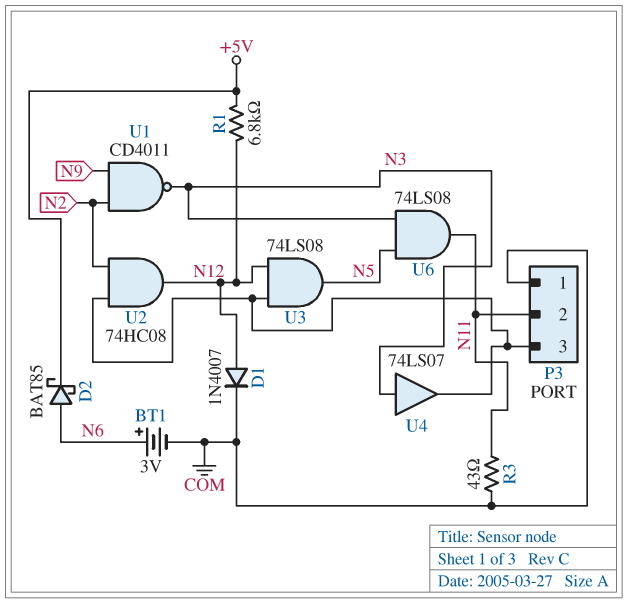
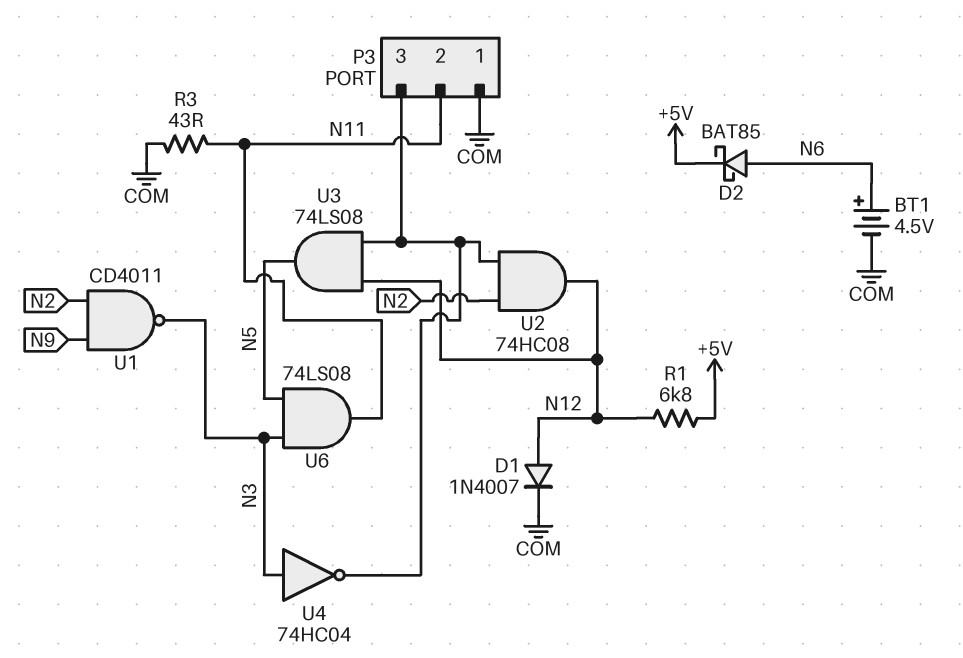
BT1: 3V (plus N6, minus COM) -> 4.5V (plus N6, minus COM)
U4: buffer 74LS07 (in N3, out P3/3) -> NOT 74HC04 (in N3, out P3/3)

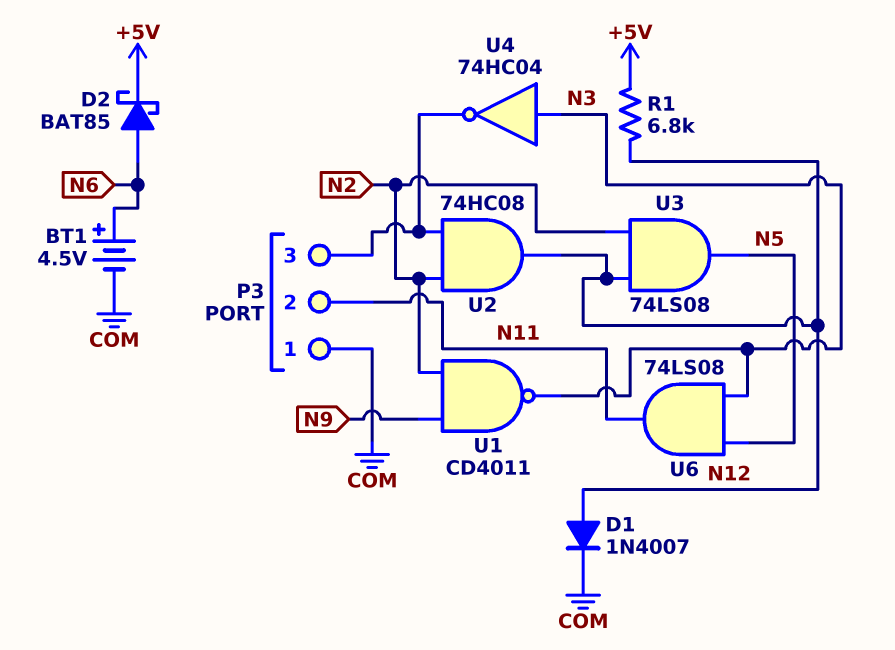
R3: 43 (COM, N11) -> none
U3: AND 74LS08 (in N12, in P3/3, out N5) -> AND 74LS08 (in N2, in N12, out N5)

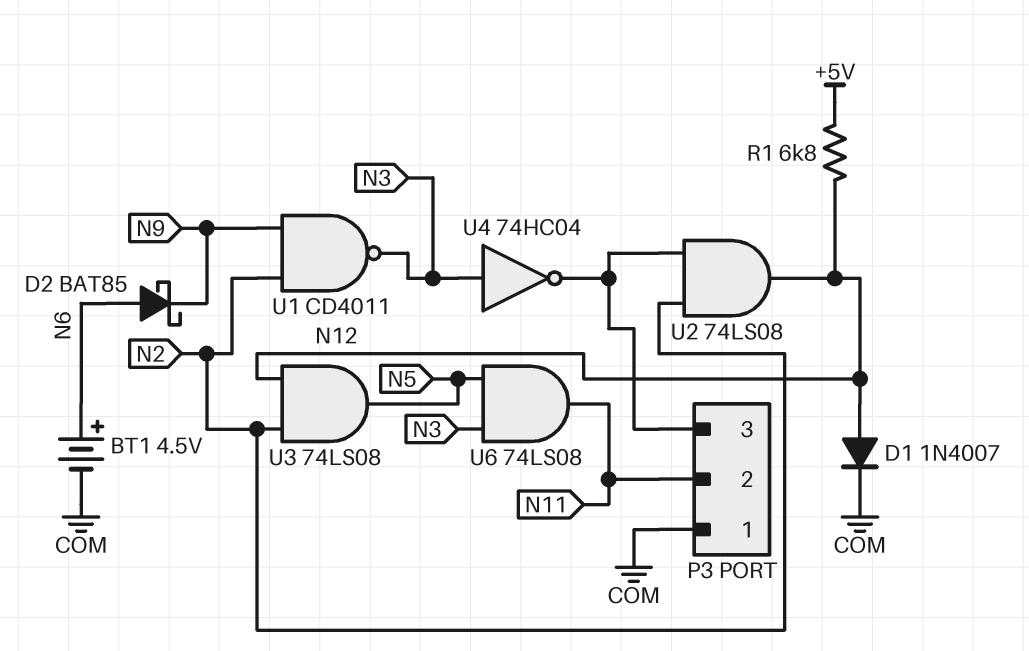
D2: schottky BAT85 (A N6, K +5V) -> schottky BAT85 (A N6, K N9)
U2: AND 74HC08 (in N2, in P3/3, out N12) -> AND 74LS08 (in N2, in P3/3, out N12)

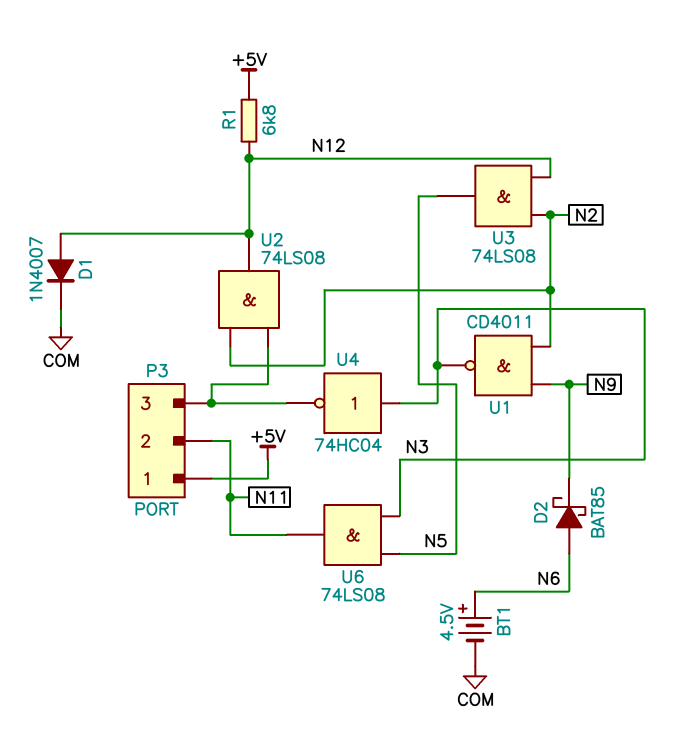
P3 pin 1: COM -> +5V

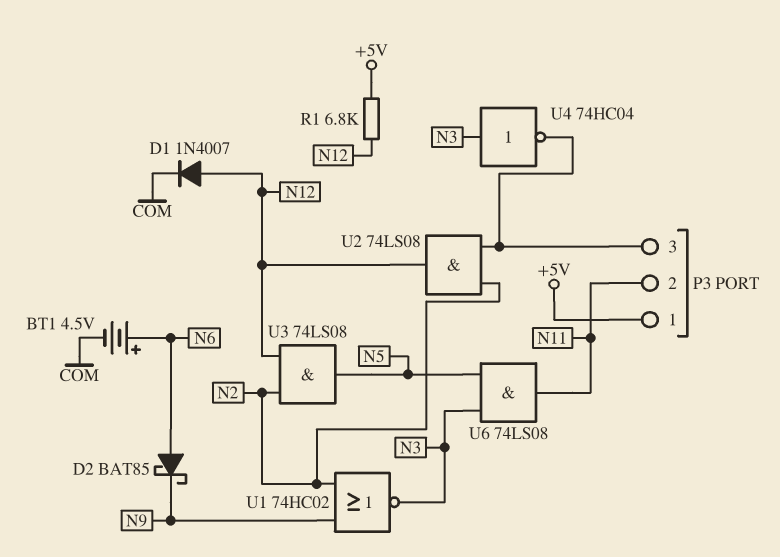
U1: NAND CD4011 (in N2, in N9, out N3) -> NOR 74HC02 (in N2, in N9, out N3)

